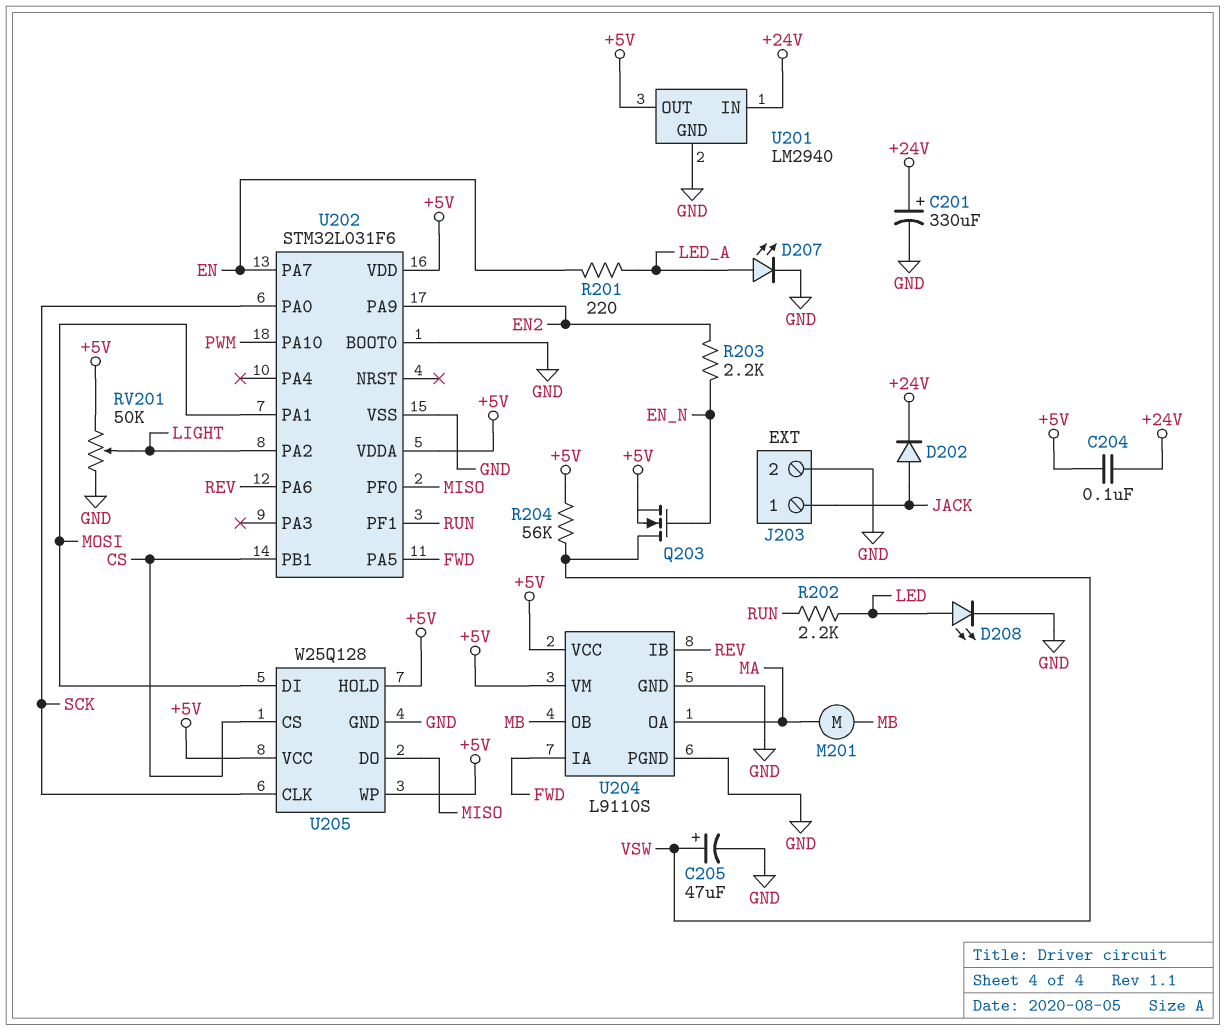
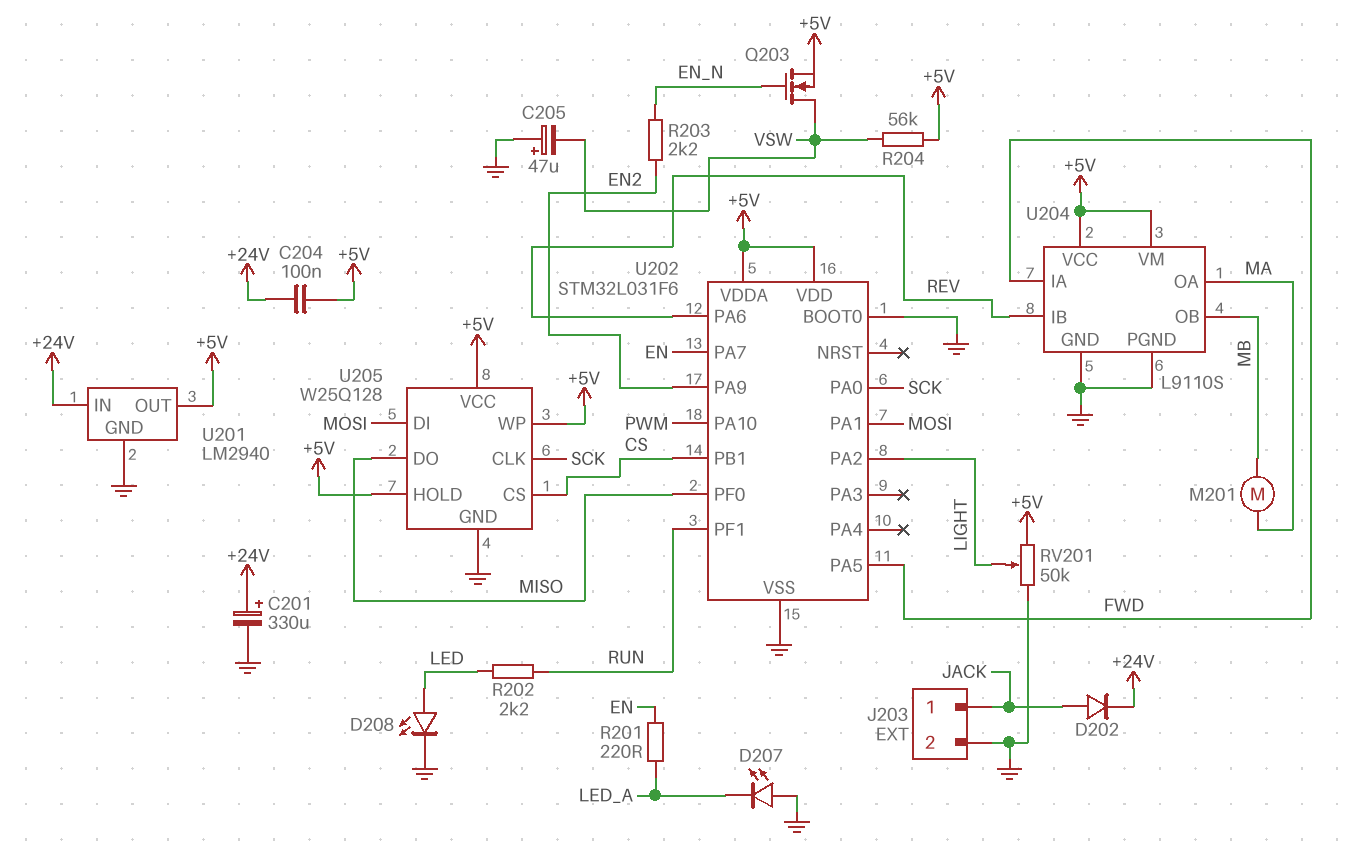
C205: 47uF (plus VSW, minus GND) -> 47uF (plus GND, minus VSW)
D207: LED (A LED_A, K GND) -> LED (A GND, K LED_A)

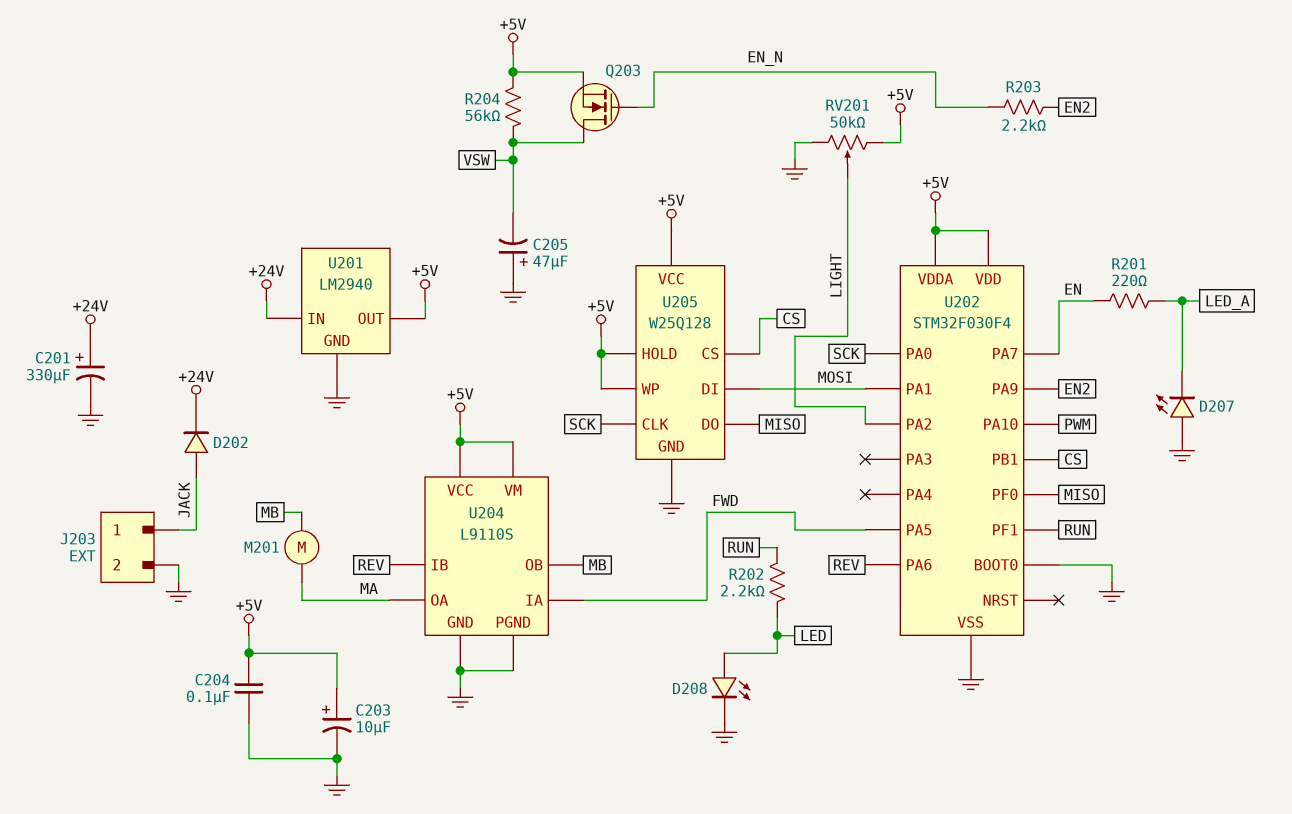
C203: none -> 10uF (plus +5V, minus GND)
C204: 100nF (+5V, +24V) -> 100nF (+5V, GND)
U202: STM32L031F6 -> STM32F030F4

